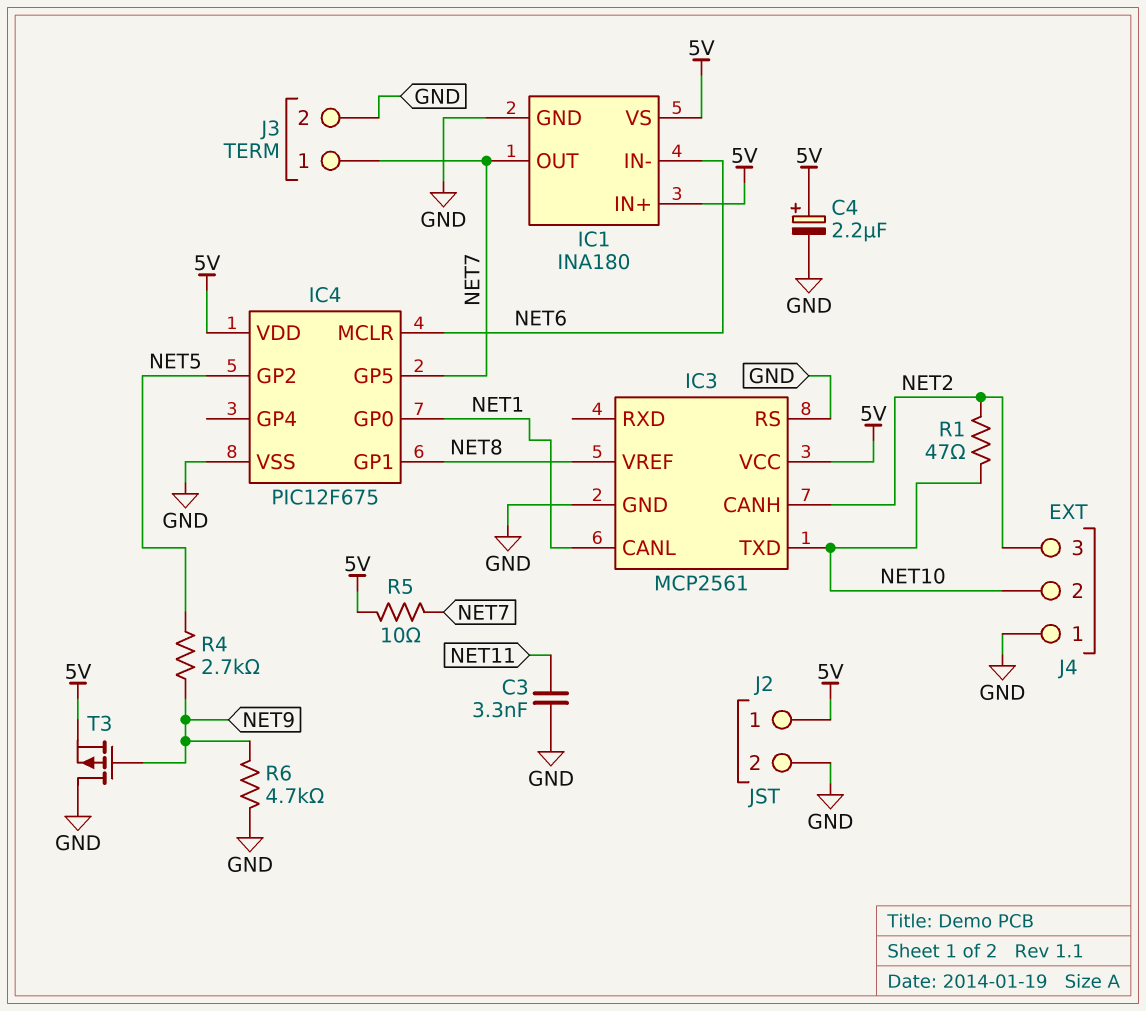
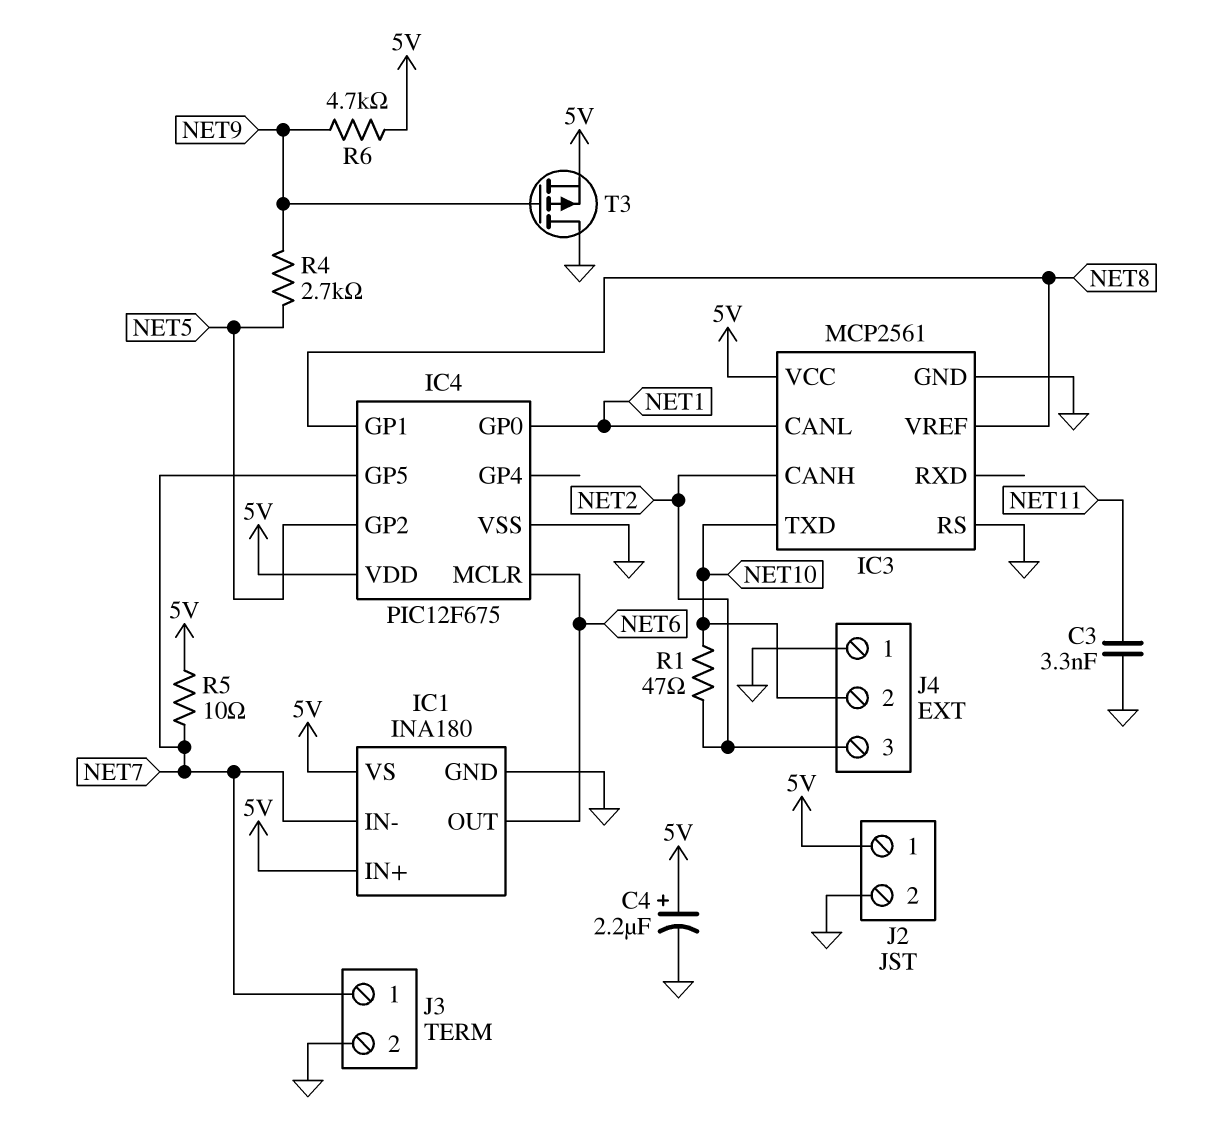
IC1 pin IN-: NET6 -> NET7
IC1 pin OUT: NET7 -> NET6
R6: 4.7k (GND, NET9) -> 4.7k (5V, NET9)

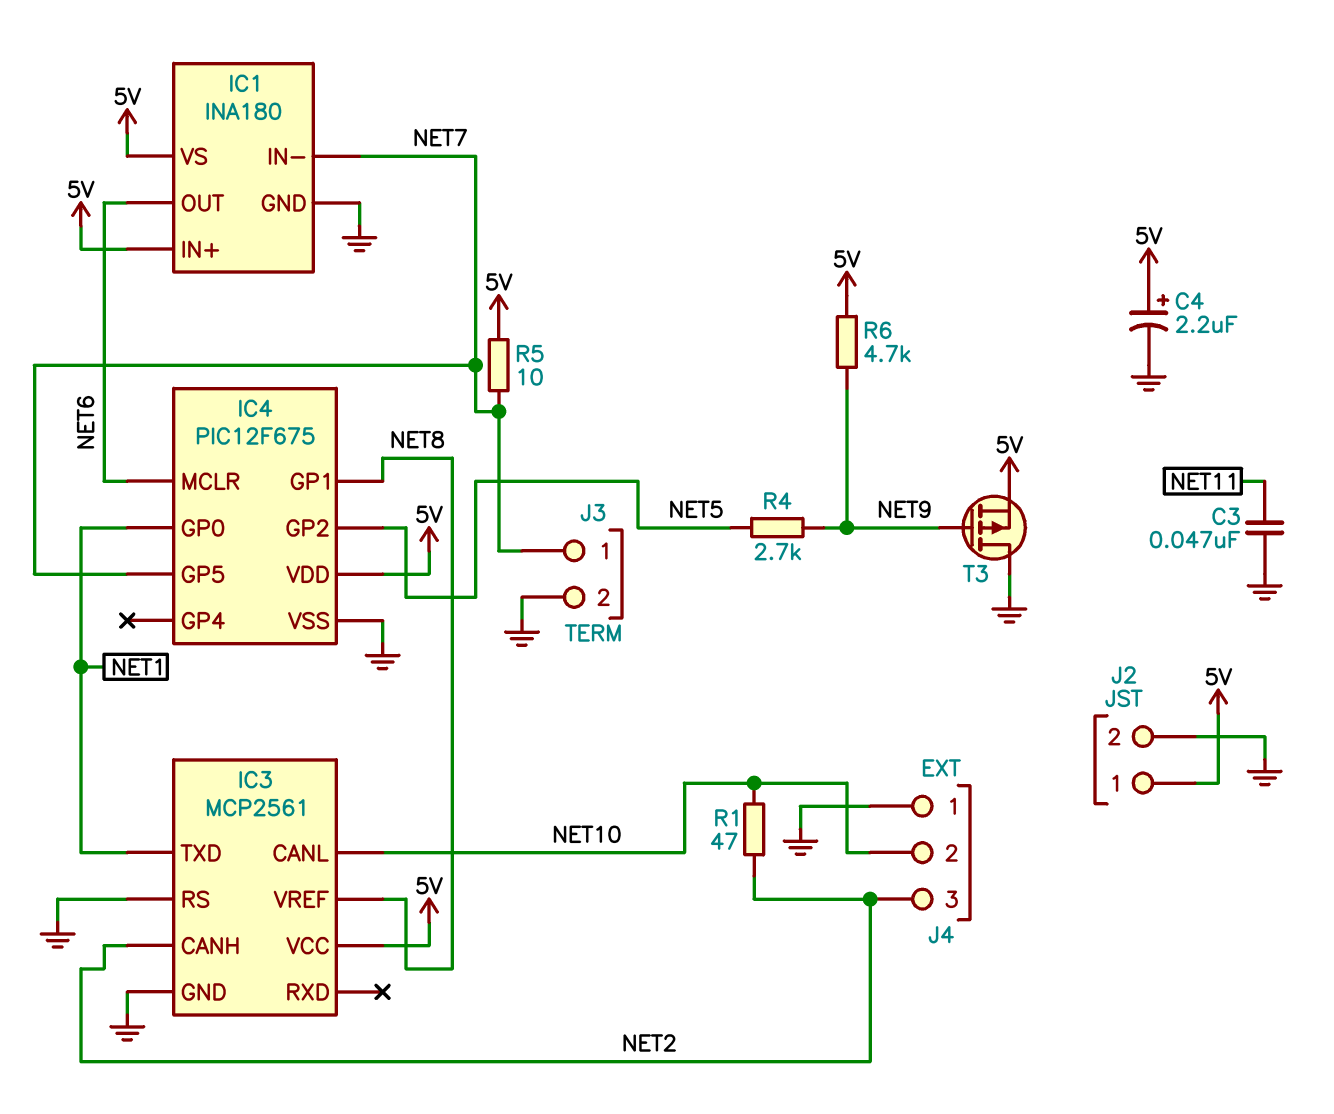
C3: 3.3nF (GND, NET11) -> 47nF (GND, NET11)
IC3 pin CANL: NET1 -> NET10
IC3 pin TXD: NET10 -> NET1

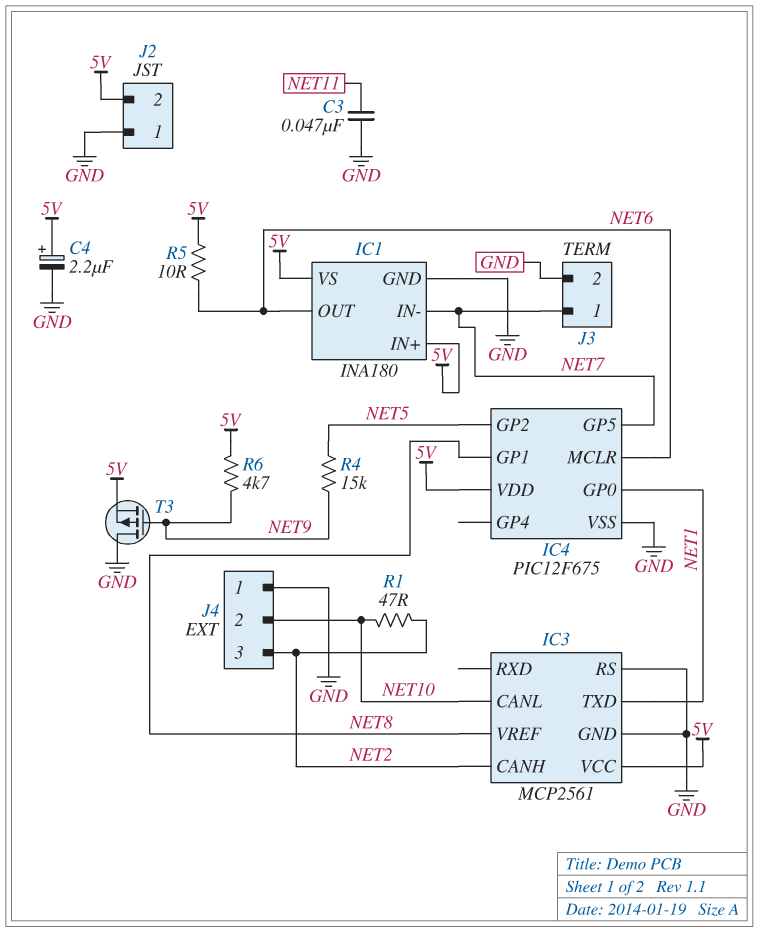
J2 pin 1: 5V -> GND
J2 pin 2: GND -> 5V
R4: 2.7k (NET5, NET9) -> 15k (NET5, NET9)
R5: 10 (5V, NET7) -> 10 (5V, NET6)

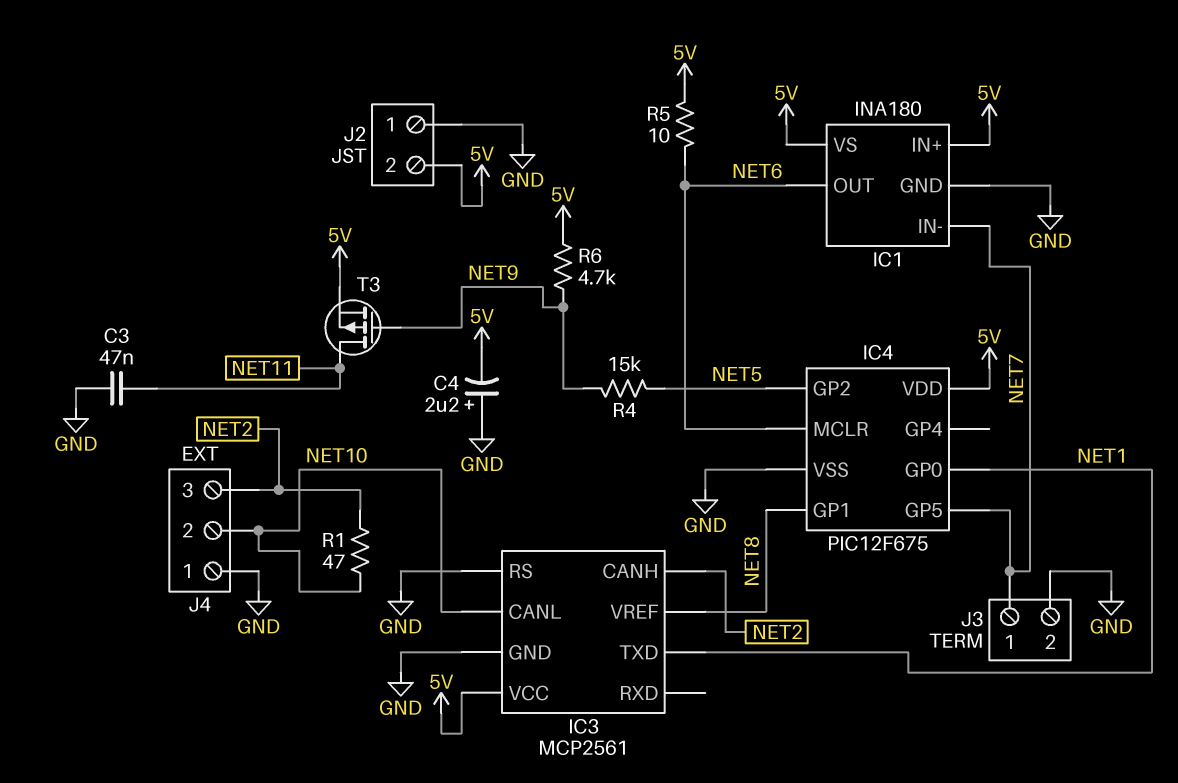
C4: 2.2uF (plus 5V, minus GND) -> 2.2uF (plus GND, minus 5V)
T3: PMOS (G NET9, D GND, S 5V) -> PMOS (G NET9, D NET11, S 5V)

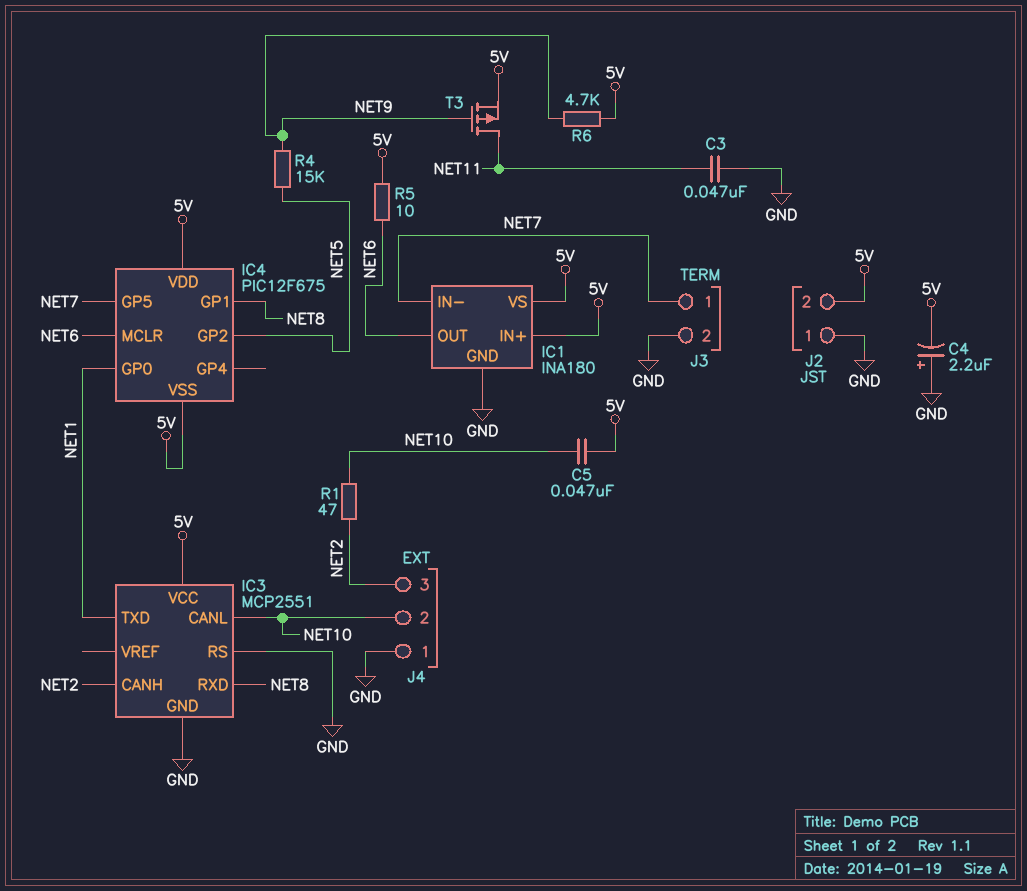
C5: none -> 47nF (5V, NET10)
IC3: MCP2561 -> MCP2551
IC3 pin RXD: none -> NET8
IC3 pin VREF: NET8 -> none
IC4 pin VSS: GND -> 5V

